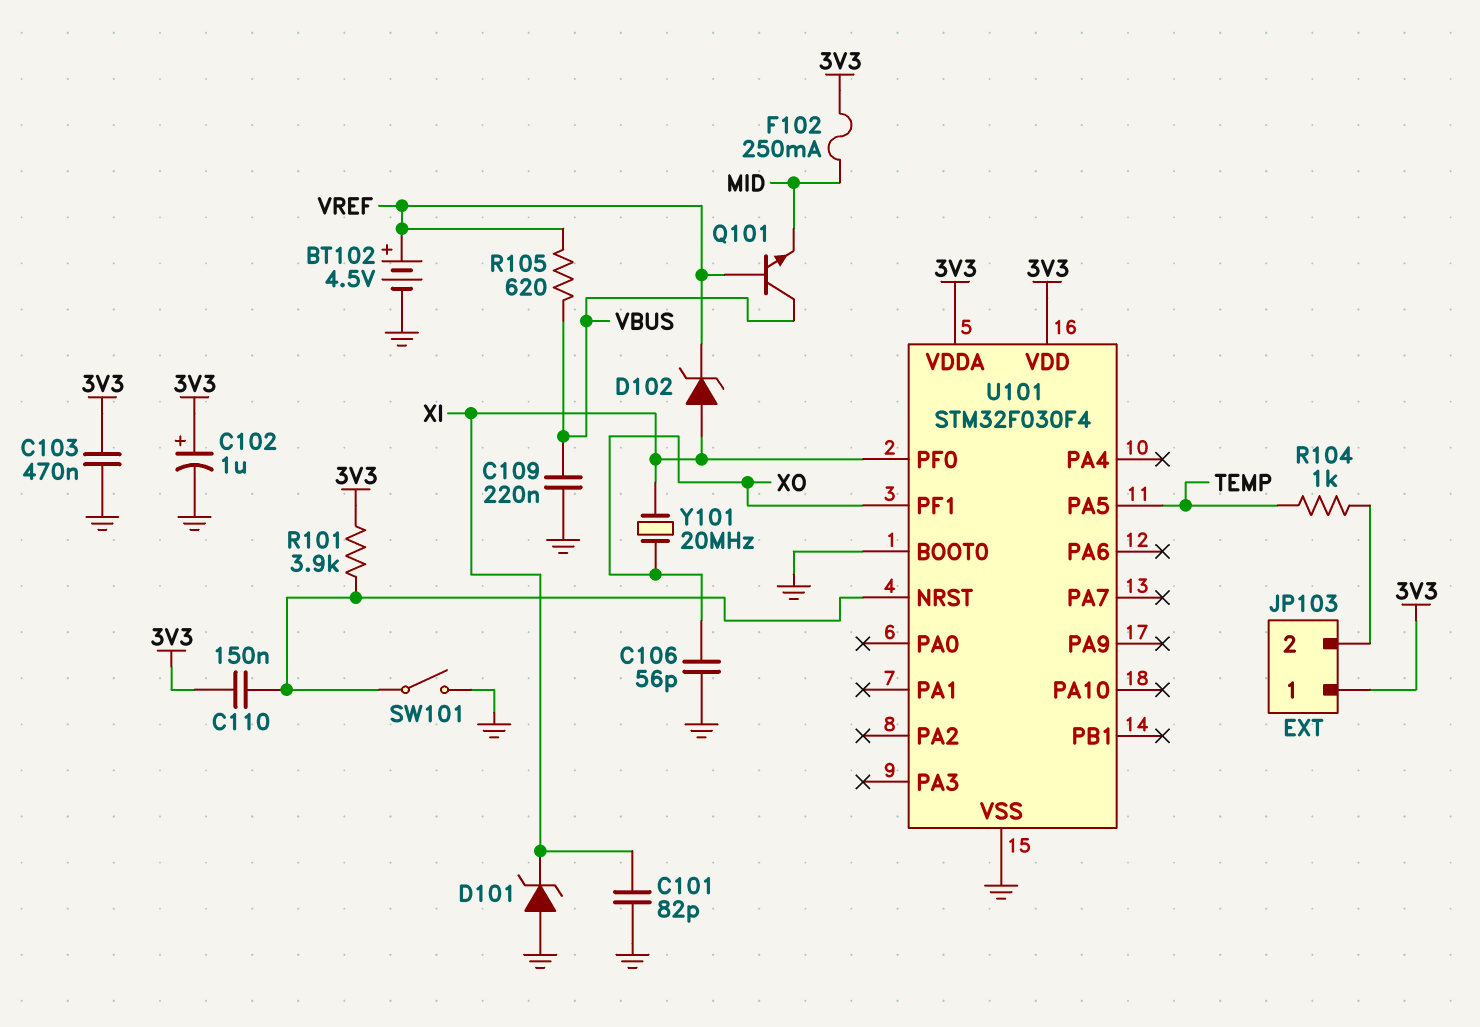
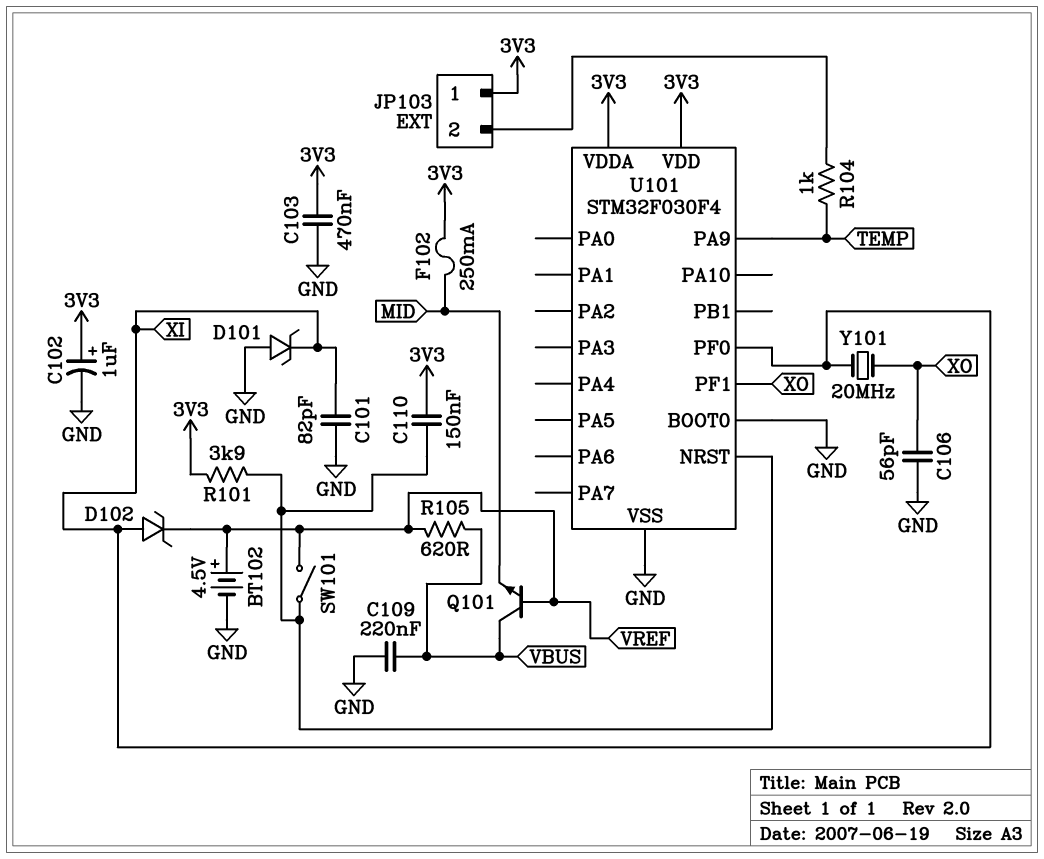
SW101: switch (GND, U101/NRST) -> switch (U101/NRST, VREF)
U101 pin PA5: TEMP -> none
U101 pin PA9: none -> TEMP

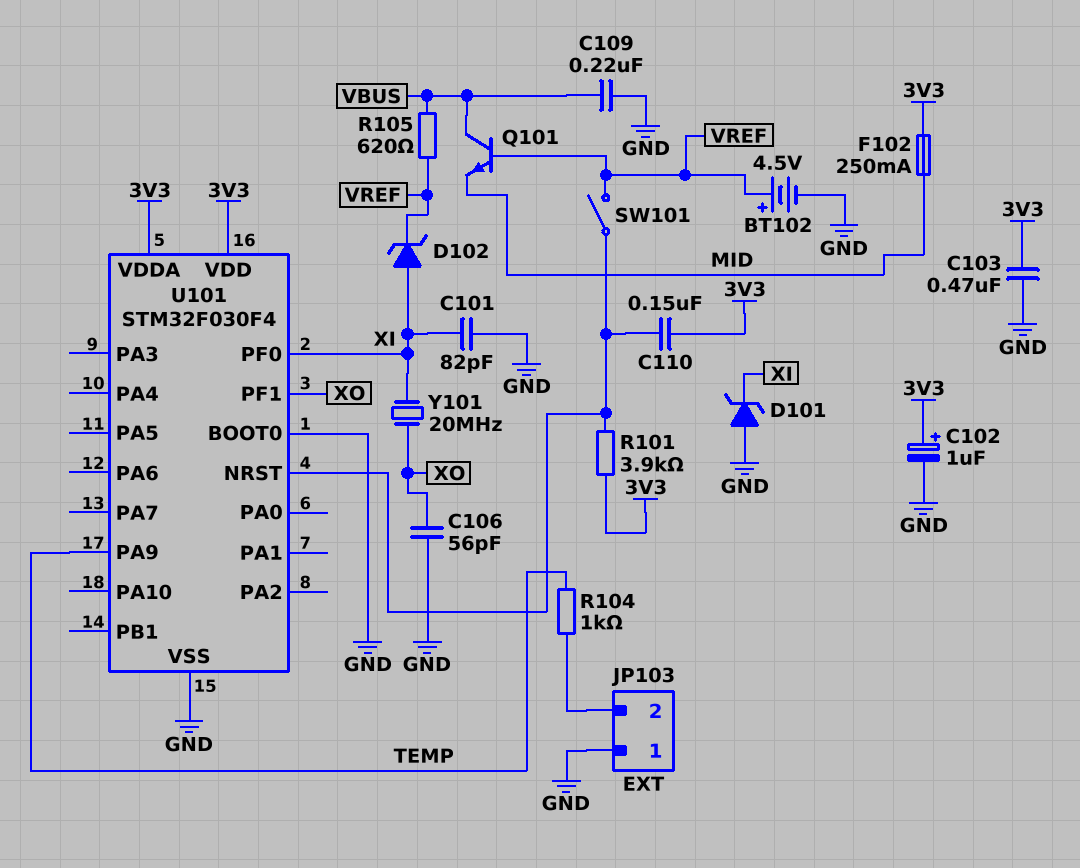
JP103 pin 1: 3V3 -> GND

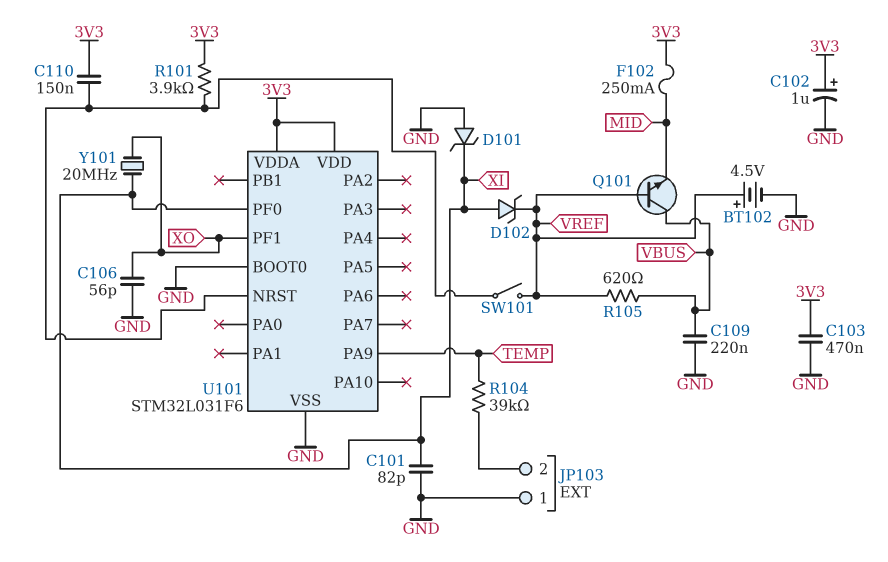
R104: 1k (JP103/2, TEMP) -> 39k (JP103/2, TEMP)
U101: STM32F030F4 -> STM32L031F6

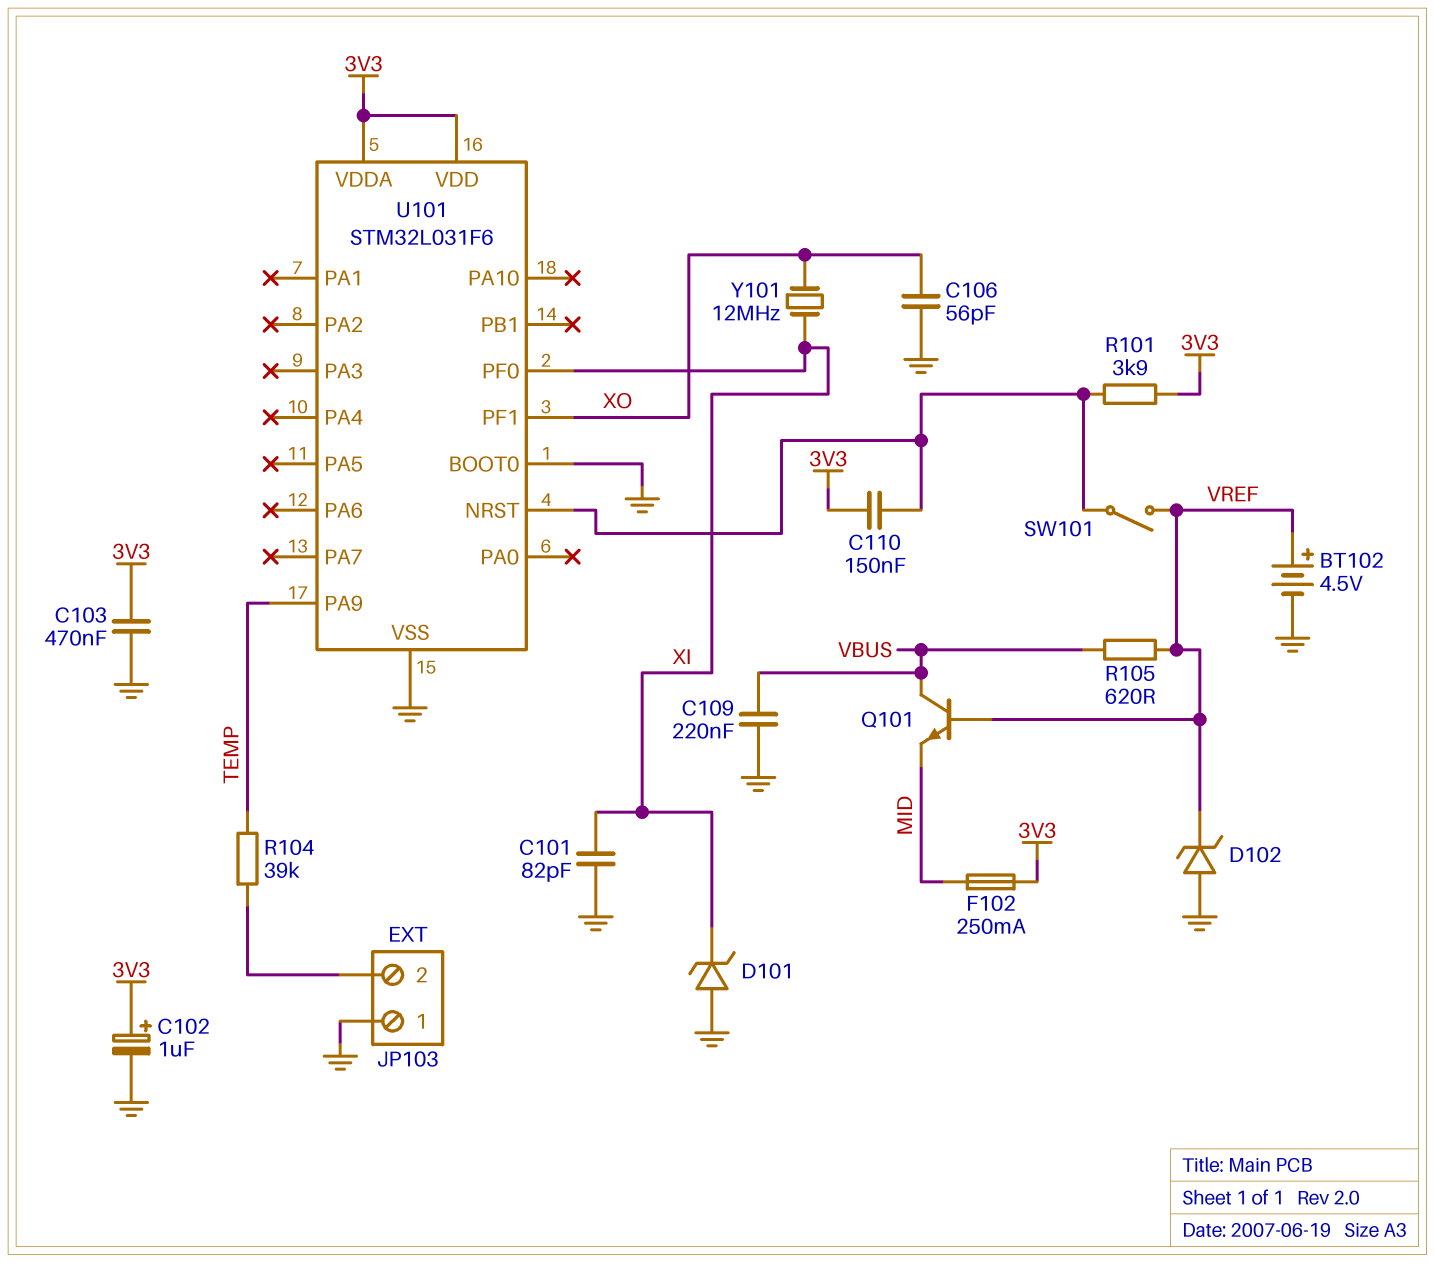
D102: zener (A XI, K VREF) -> zener (A GND, K VREF)
Y101: 20MHz (XI, XO) -> 12MHz (XI, XO)

